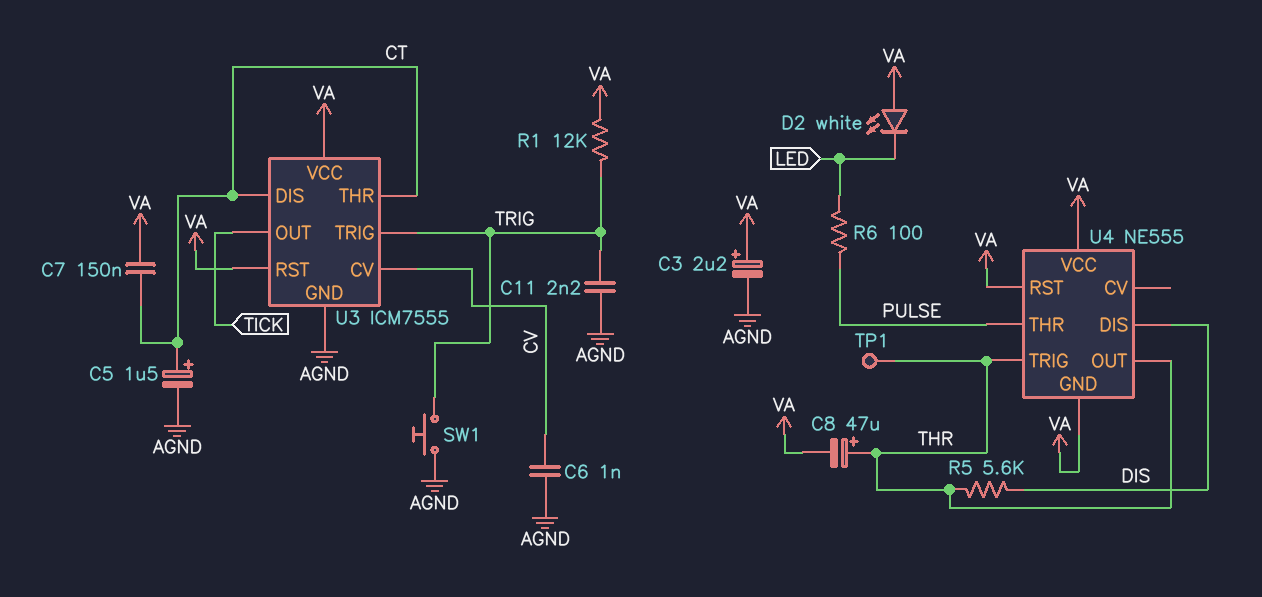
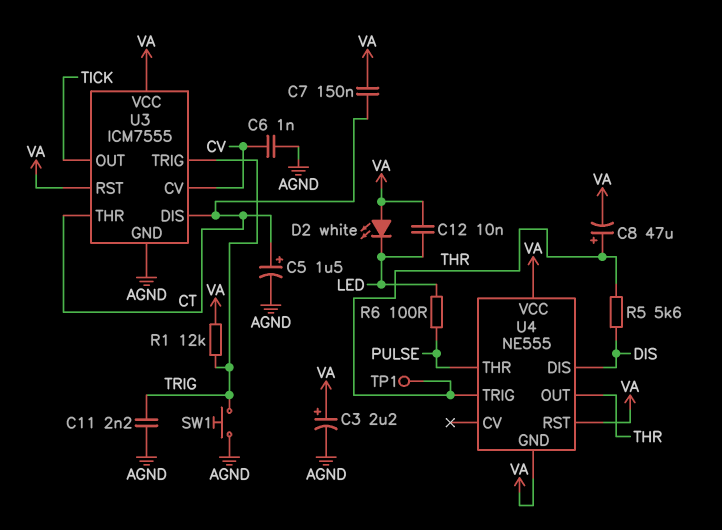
C12: none -> 10nF (LED, VA)

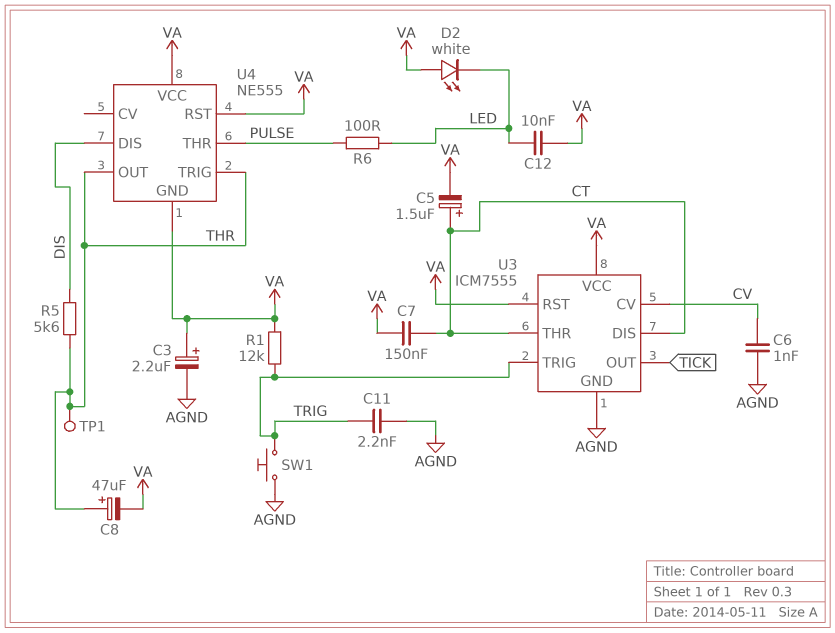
C5: 1.5uF (plus CT, minus AGND) -> 1.5uF (plus CT, minus VA)

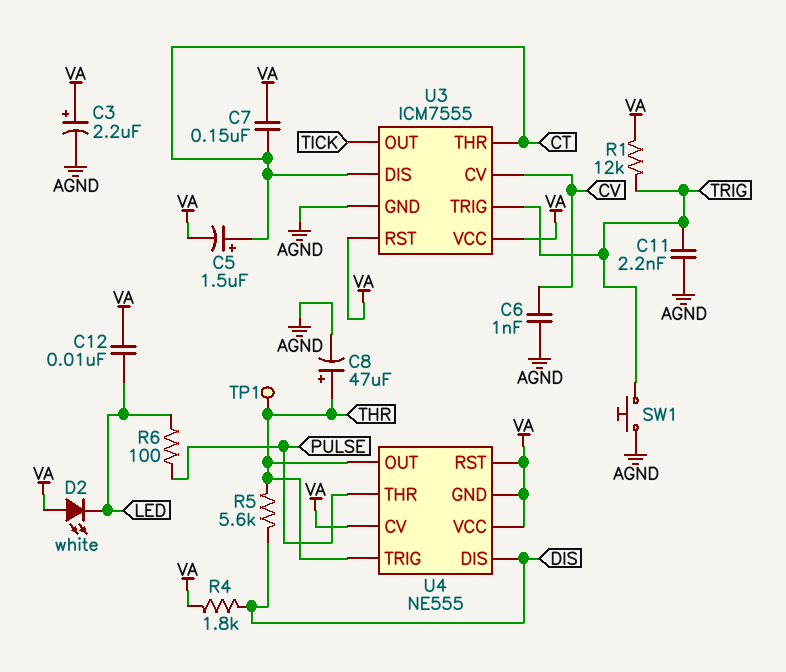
C8: 47uF (plus THR, minus VA) -> 47uF (plus THR, minus AGND)
R4: none -> 1.8k (DIS, VA)
U4 pin CV: none -> VA

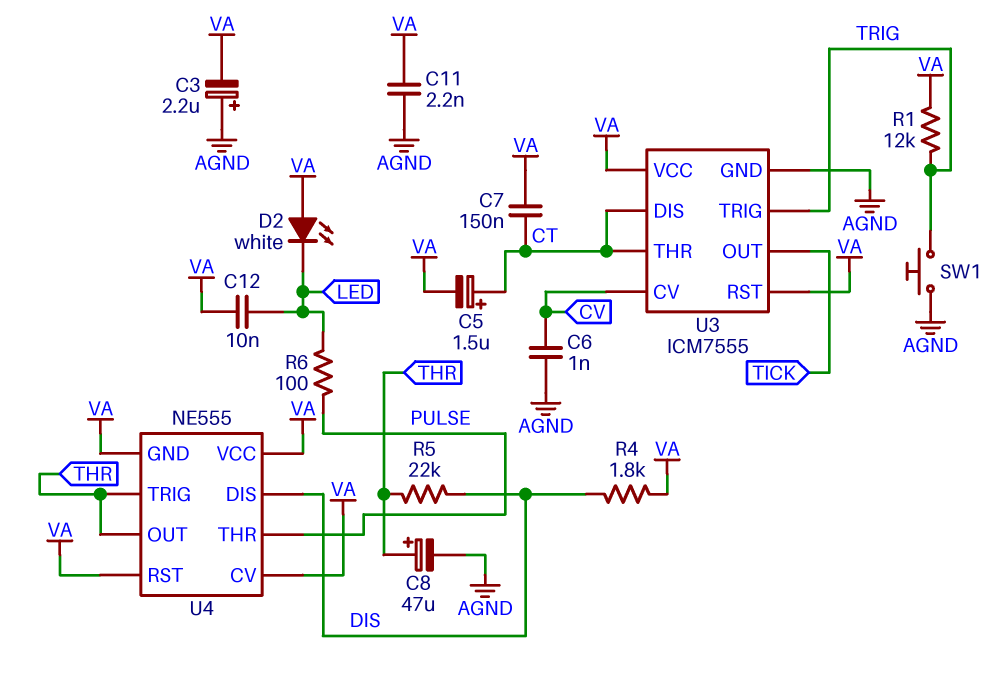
C3: 2.2uF (plus VA, minus AGND) -> 2.2uF (plus AGND, minus VA)
C11: 2.2nF (AGND, TRIG) -> 2.2nF (AGND, VA)
R5: 5.6k (DIS, THR) -> 22k (DIS, THR)
TP1: test point (THR) -> none

